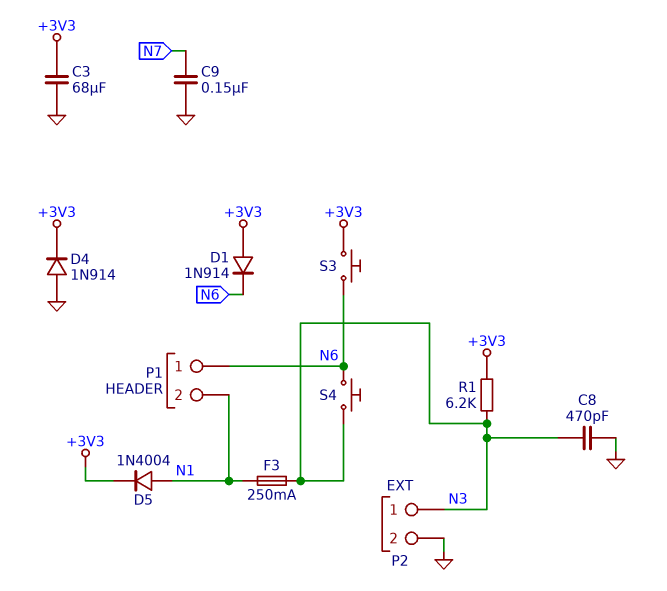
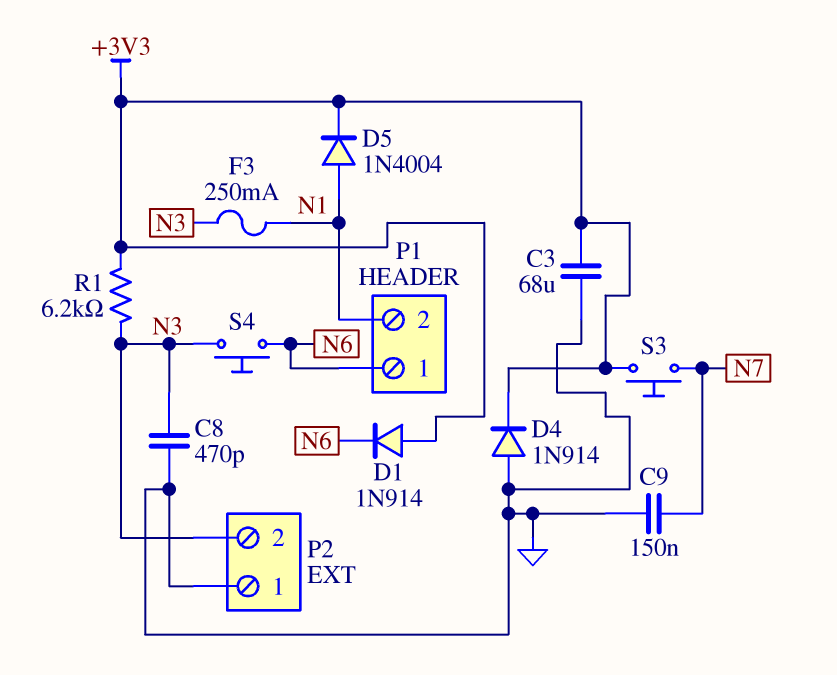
P2 pin 1: N3 -> GND
P2 pin 2: GND -> N3
S3: button (+3V3, N6) -> button (+3V3, N7)

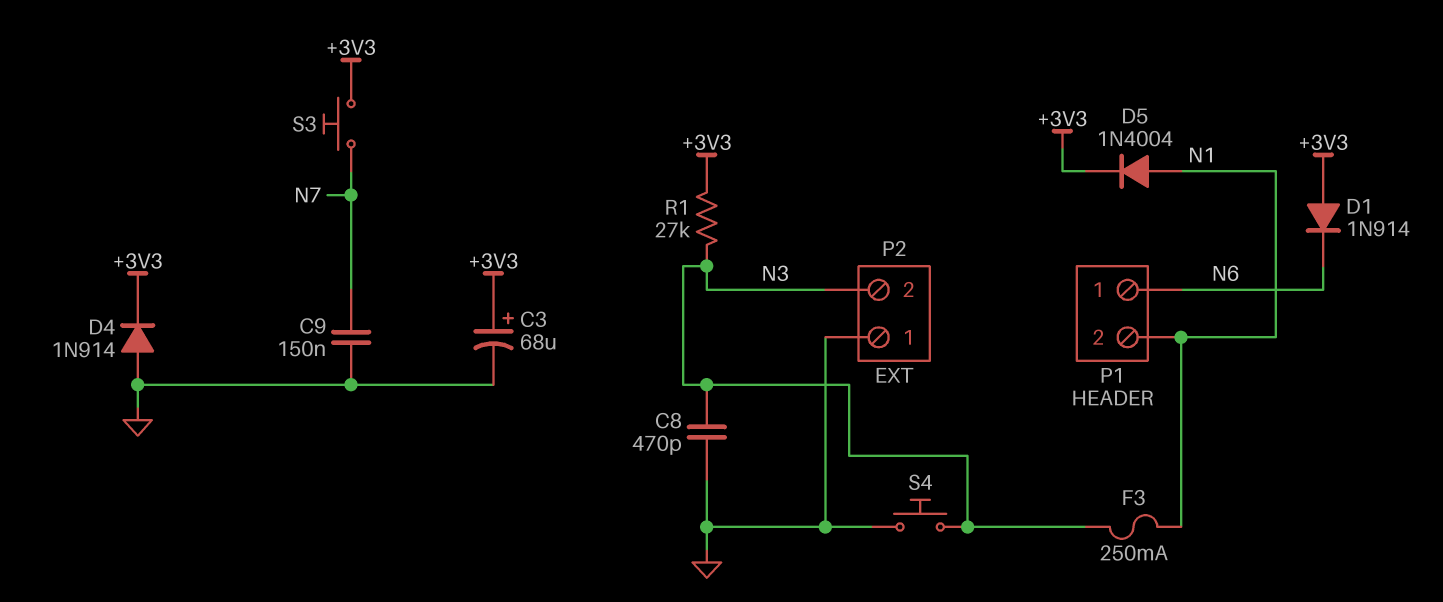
C3: 68uF (+3V3, GND) -> 68uF (plus +3V3, minus GND)
R1: 6.2k (+3V3, N3) -> 27k (+3V3, N3)
S4: button (N3, N6) -> button (GND, N3)

